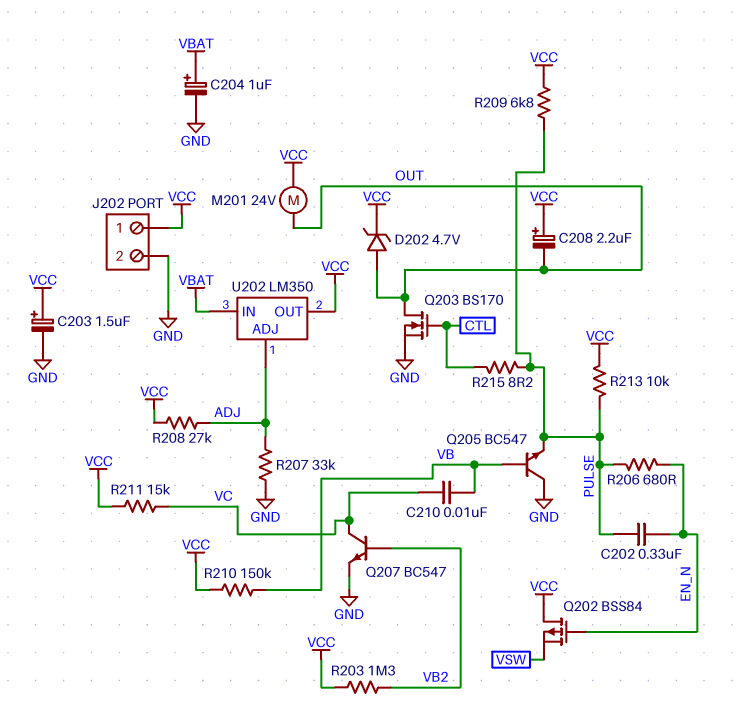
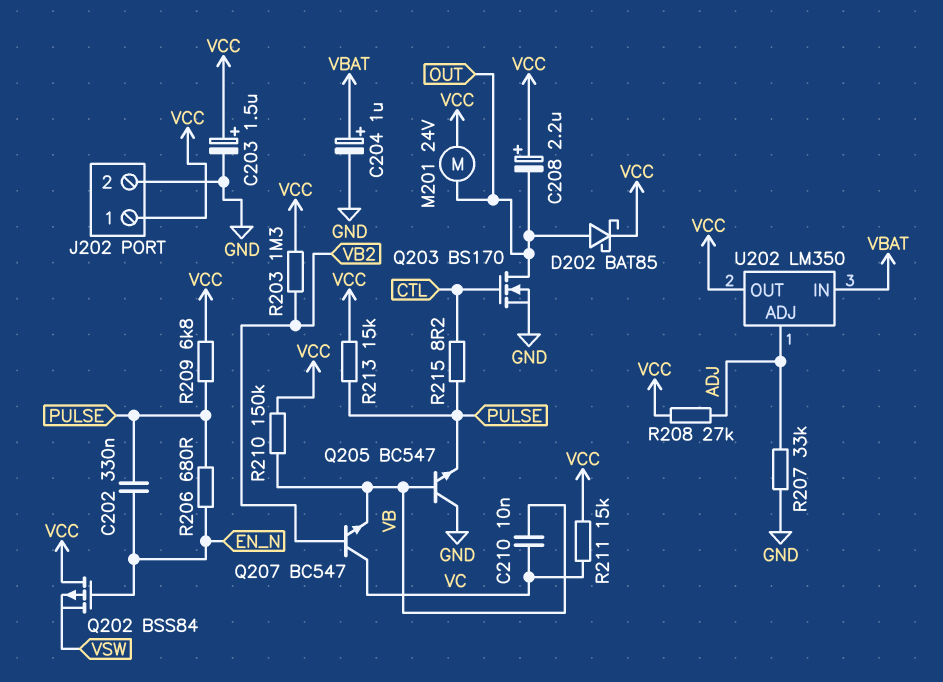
D202: zener 4.7V (A OUT, K VCC) -> schottky BAT85 (A OUT, K VCC)
Q207: NPN BC547 (B VB2, C VC, E GND) -> NPN BC547 (B VB2, C VC, E VB)
R213: 10k (PULSE, VCC) -> 15k (PULSE, VCC)

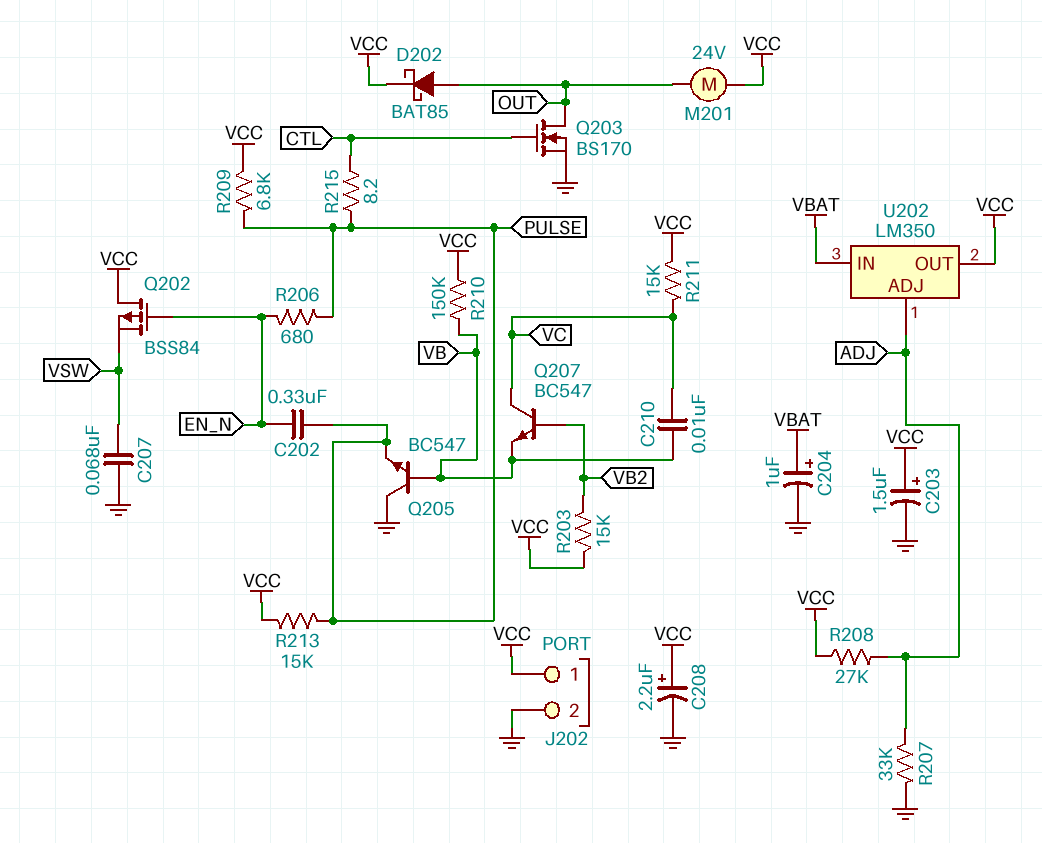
C207: none -> 68nF (GND, VSW)
C208: 2.2uF (plus VCC, minus OUT) -> 2.2uF (plus VCC, minus GND)
R203: 1.3M (VB2, VCC) -> 15k (VB2, VCC)

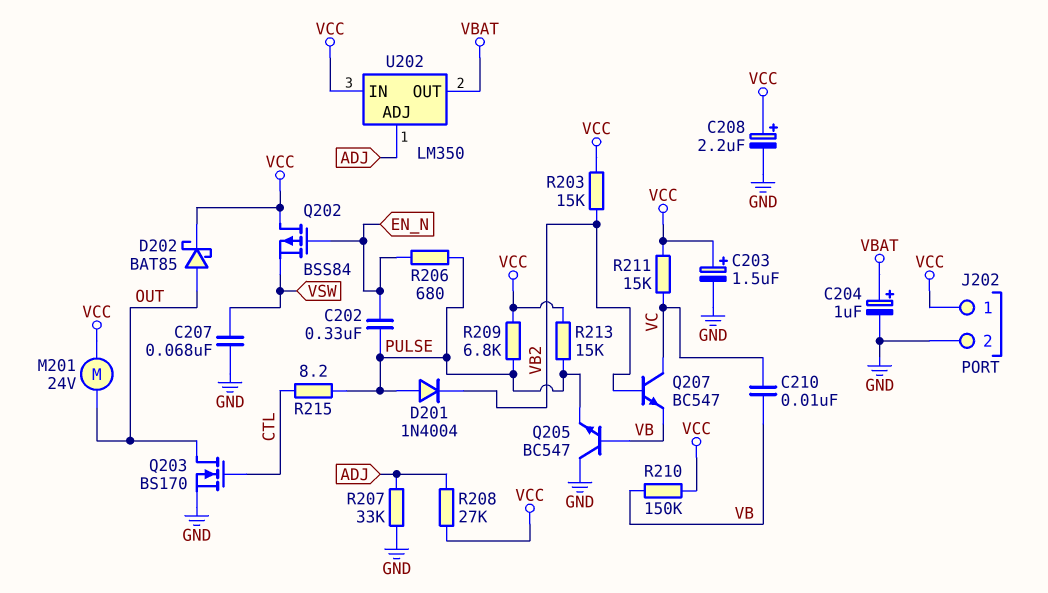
D201: none -> diode 1N4004 (A PULSE, K VB2)
U202 pin IN: VBAT -> VCC
U202 pin OUT: VCC -> VBAT

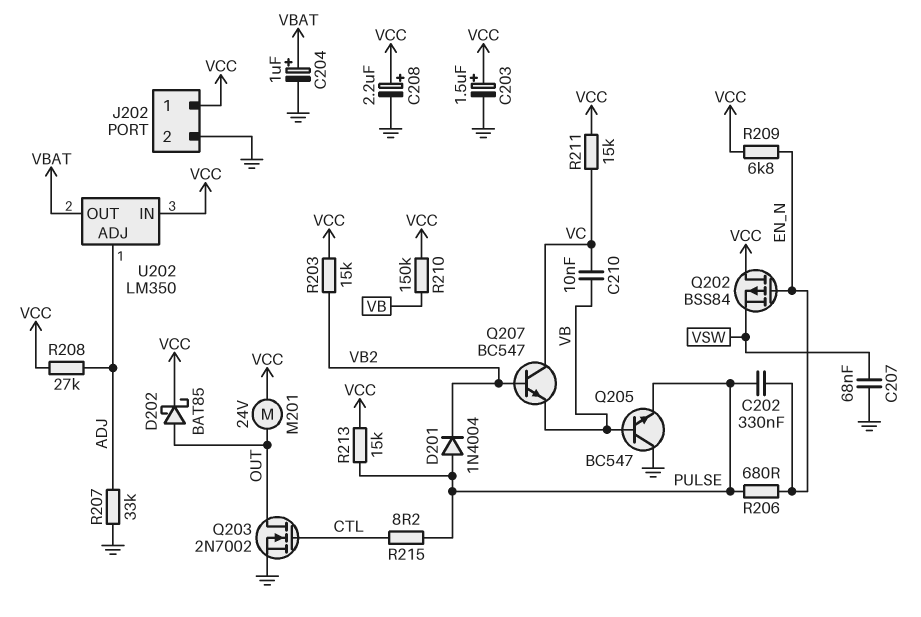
Q203: NMOS BS170 (G CTL, D OUT, S GND) -> NMOS 2N7002 (G CTL, D OUT, S GND)
R209: 6.8k (PULSE, VCC) -> 6.8k (EN_N, VCC)

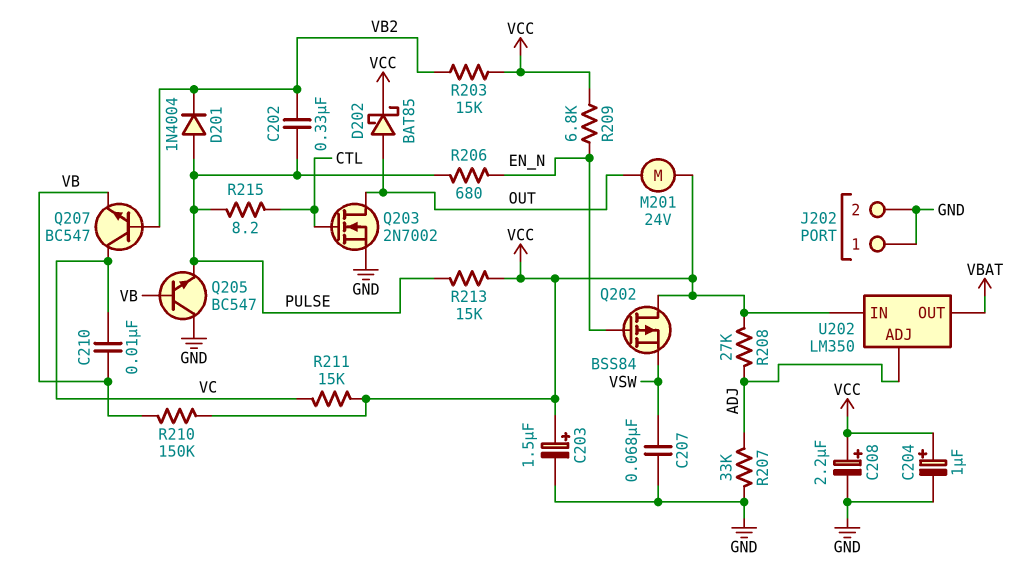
C202: 330nF (EN_N, PULSE) -> 330nF (PULSE, VB2)
C204: 1uF (plus VBAT, minus GND) -> 1uF (plus VCC, minus GND)
J202 pin 1: VCC -> GND

